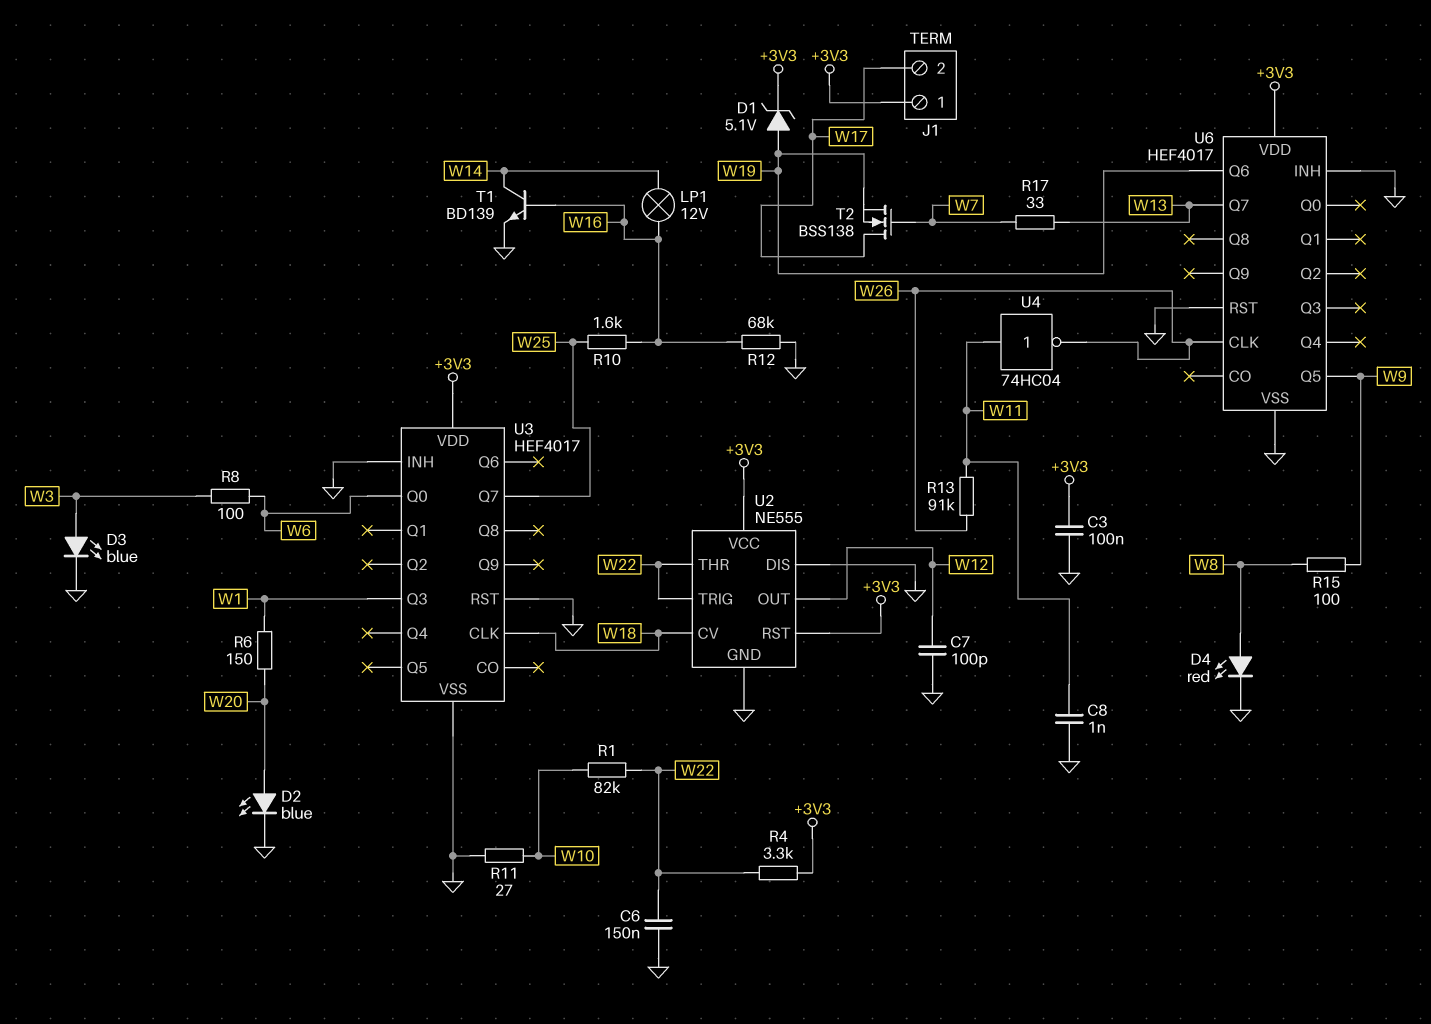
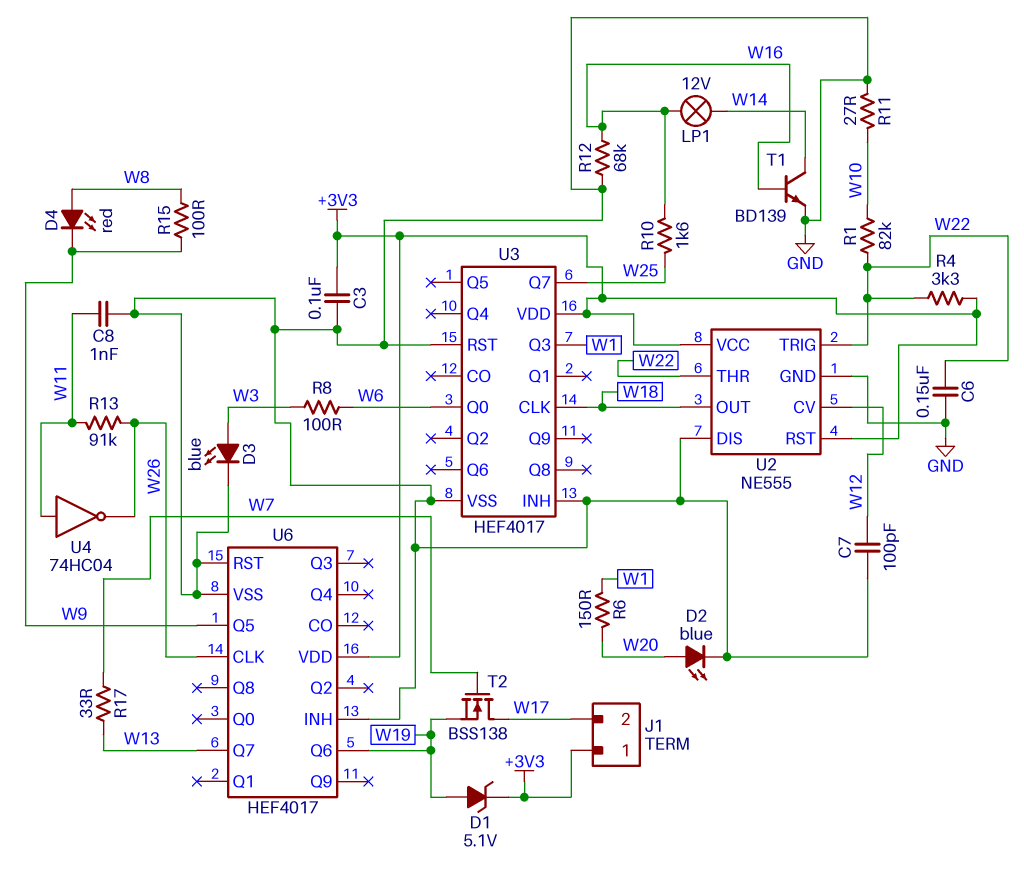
D4: LED red (A W8, K GND) -> LED red (A W8, K W9)
U2 pin CV: W18 -> W12
U2 pin OUT: W12 -> W18

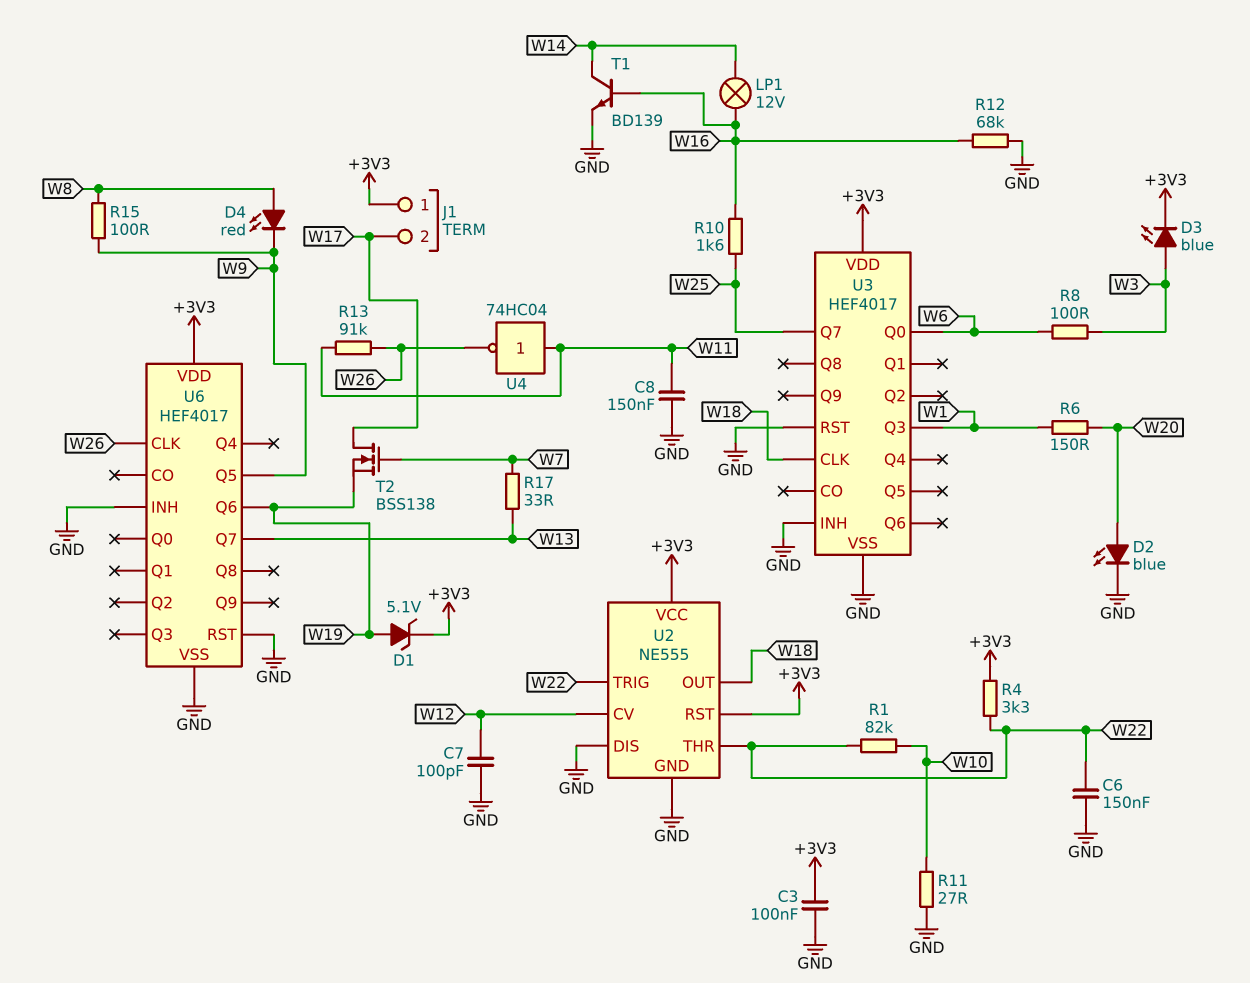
C8: 1nF (GND, W11) -> 150nF (GND, W11)
D3: LED blue (A W3, K GND) -> LED blue (A W3, K +3V3)

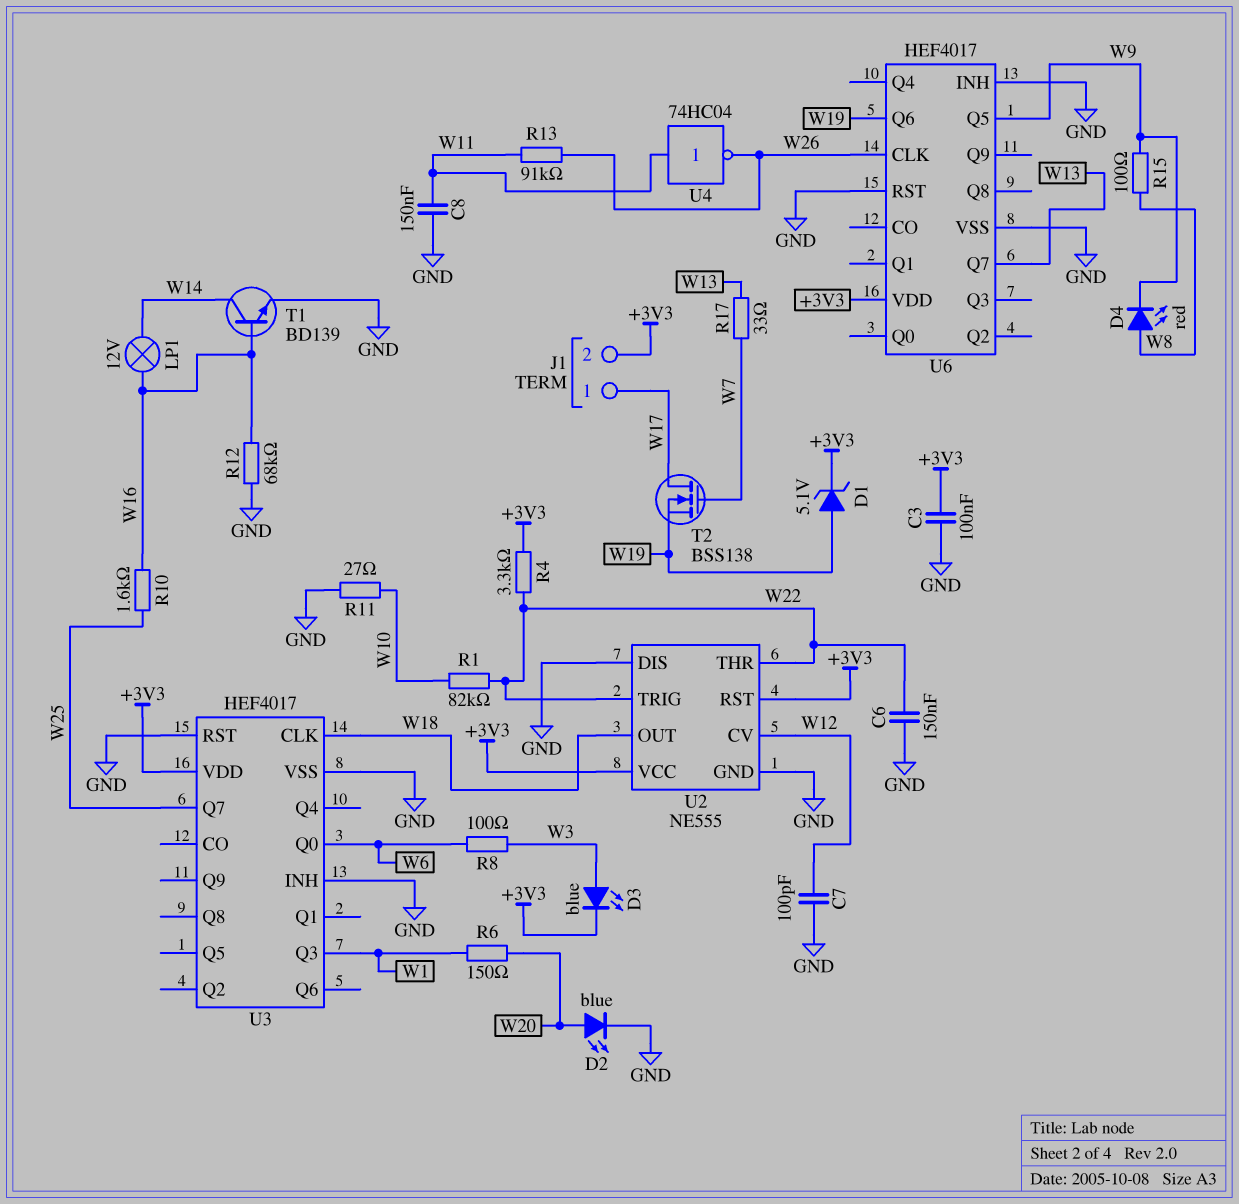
J1 pin 1: +3V3 -> W17
J1 pin 2: W17 -> +3V3

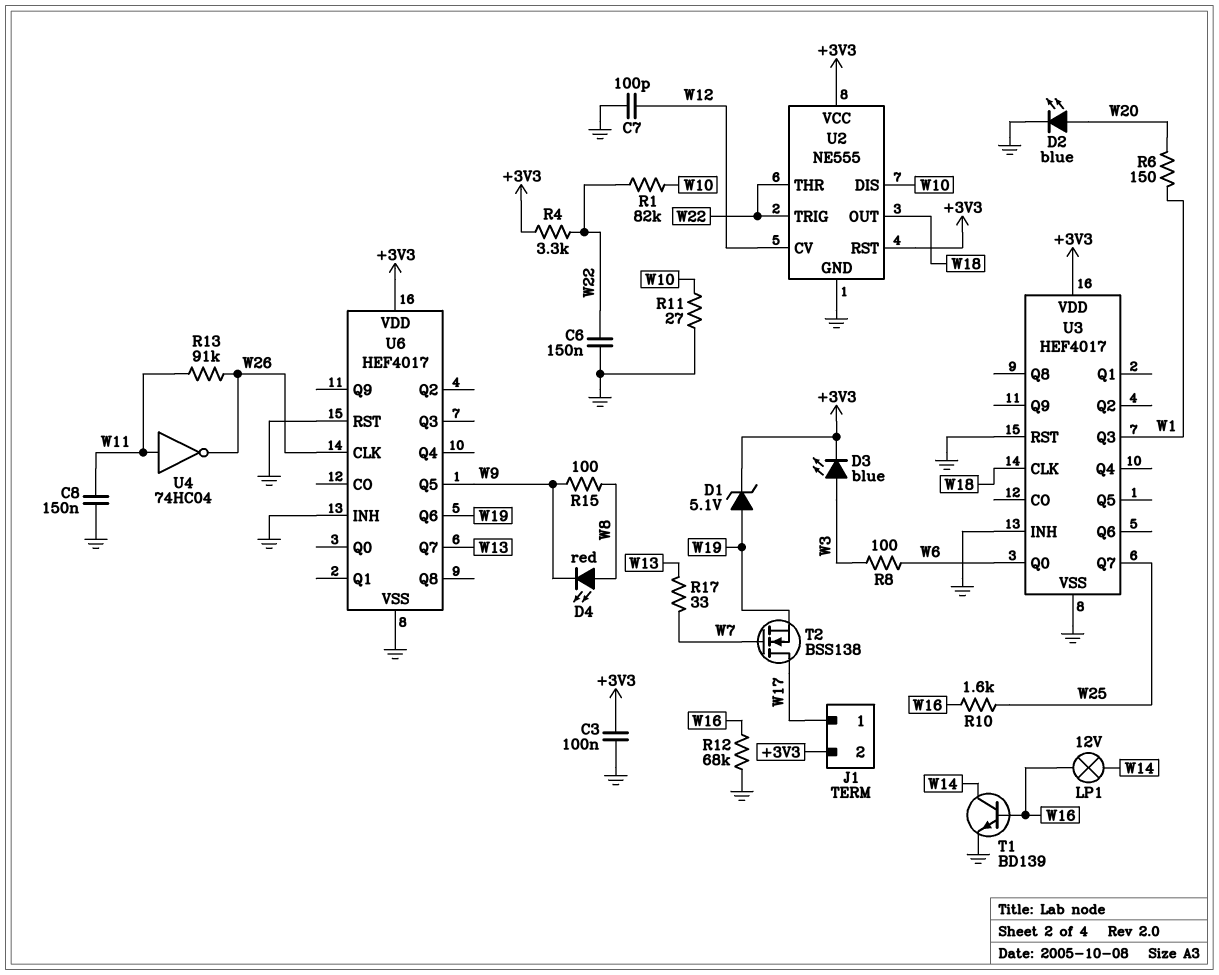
U2 pin DIS: GND -> W10

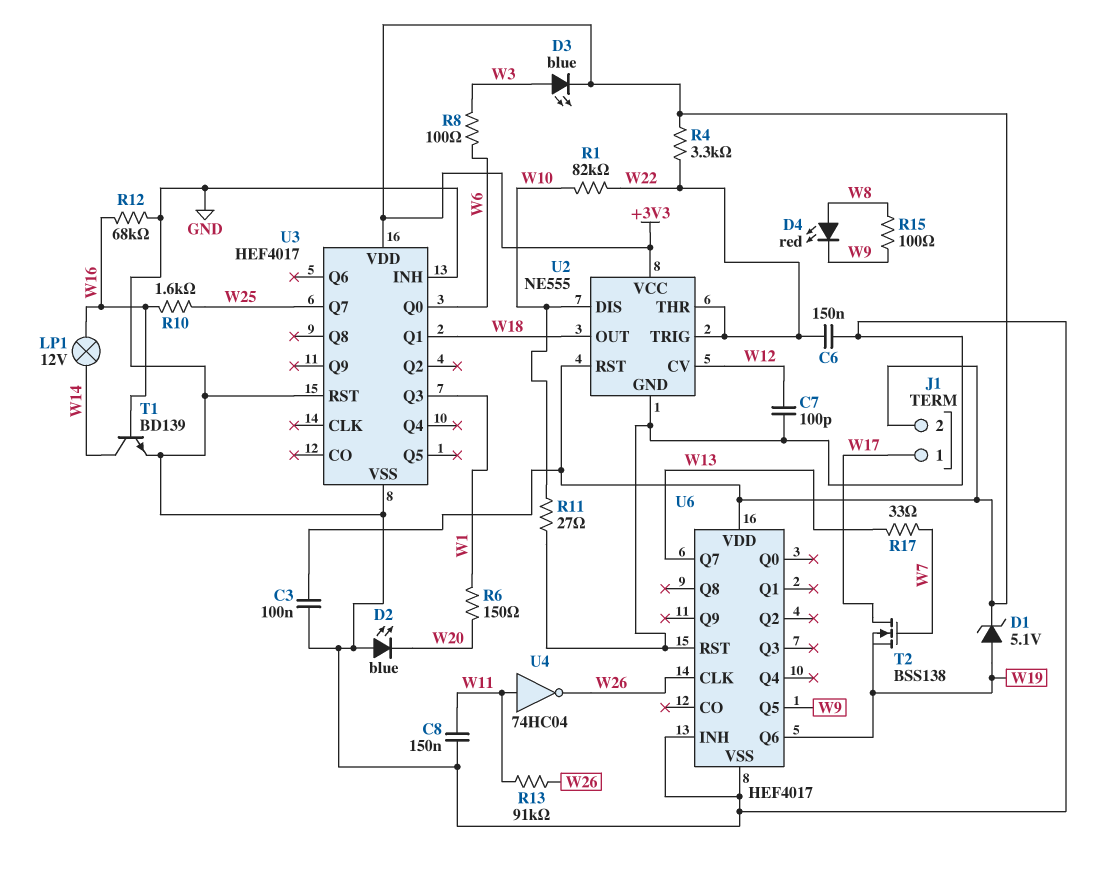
D2: LED blue (A W20, K GND) -> LED blue (A GND, K W20)
U3 pin CLK: W18 -> none
U3 pin Q1: none -> W18

